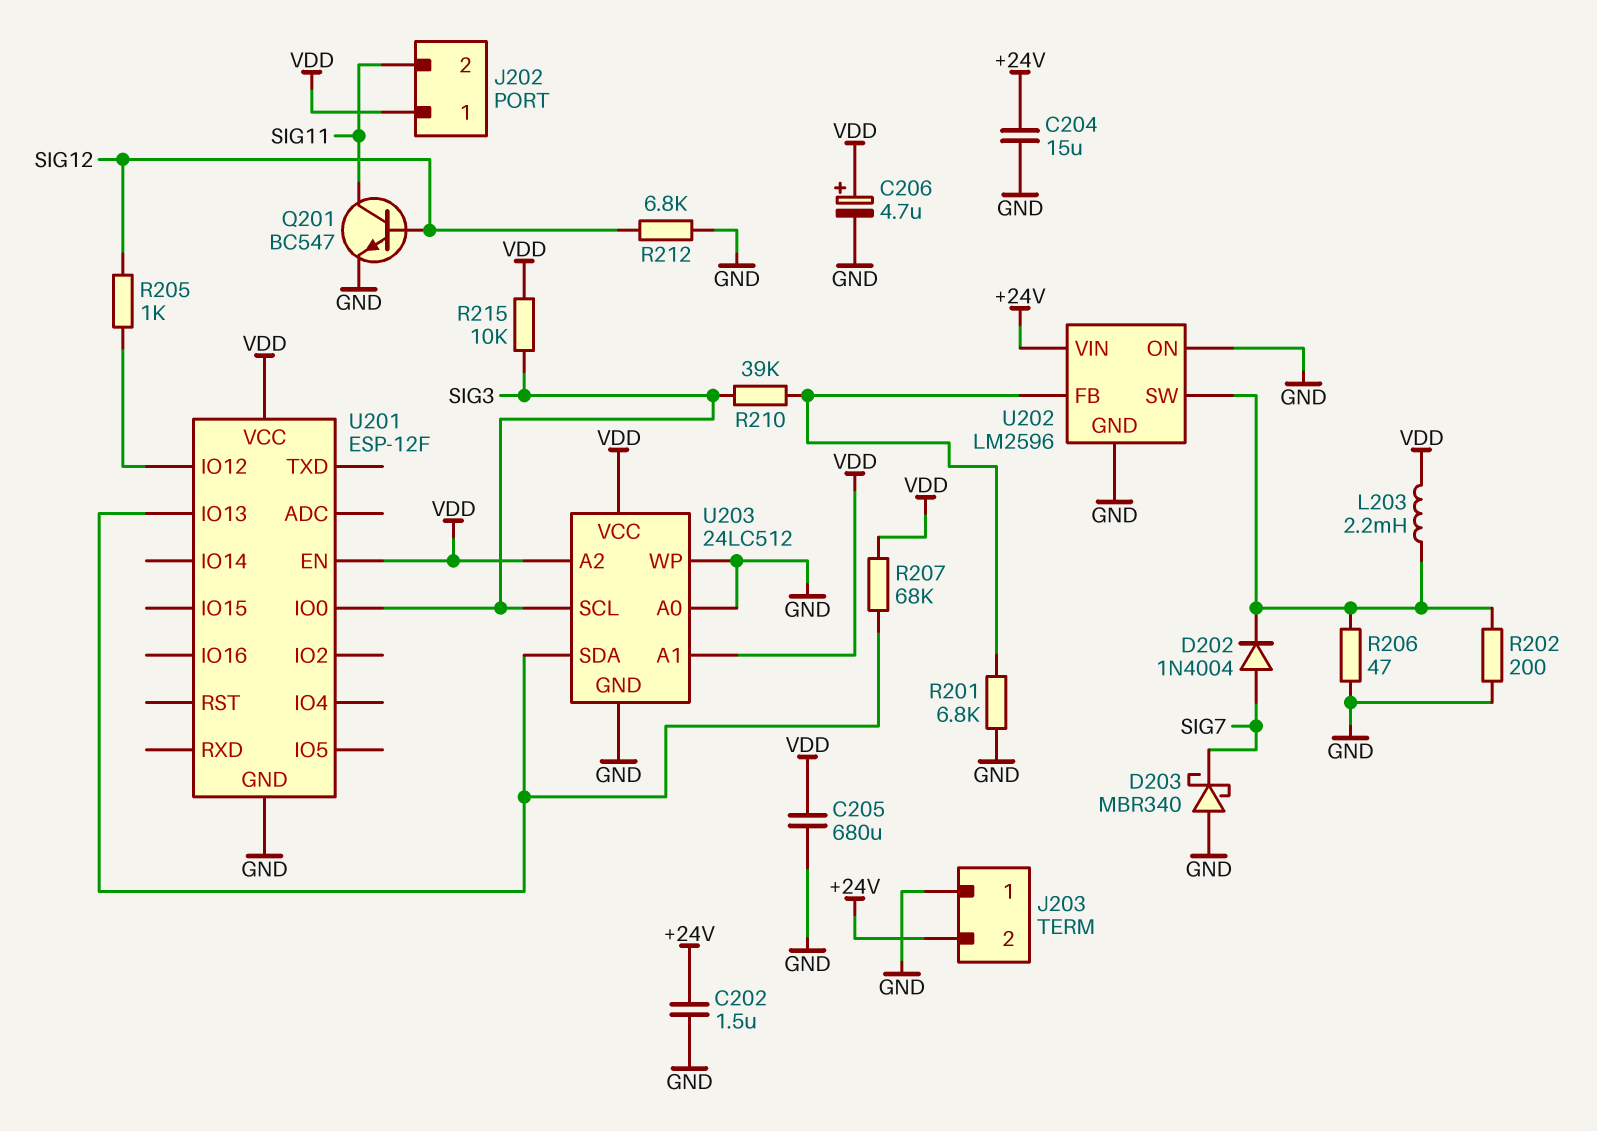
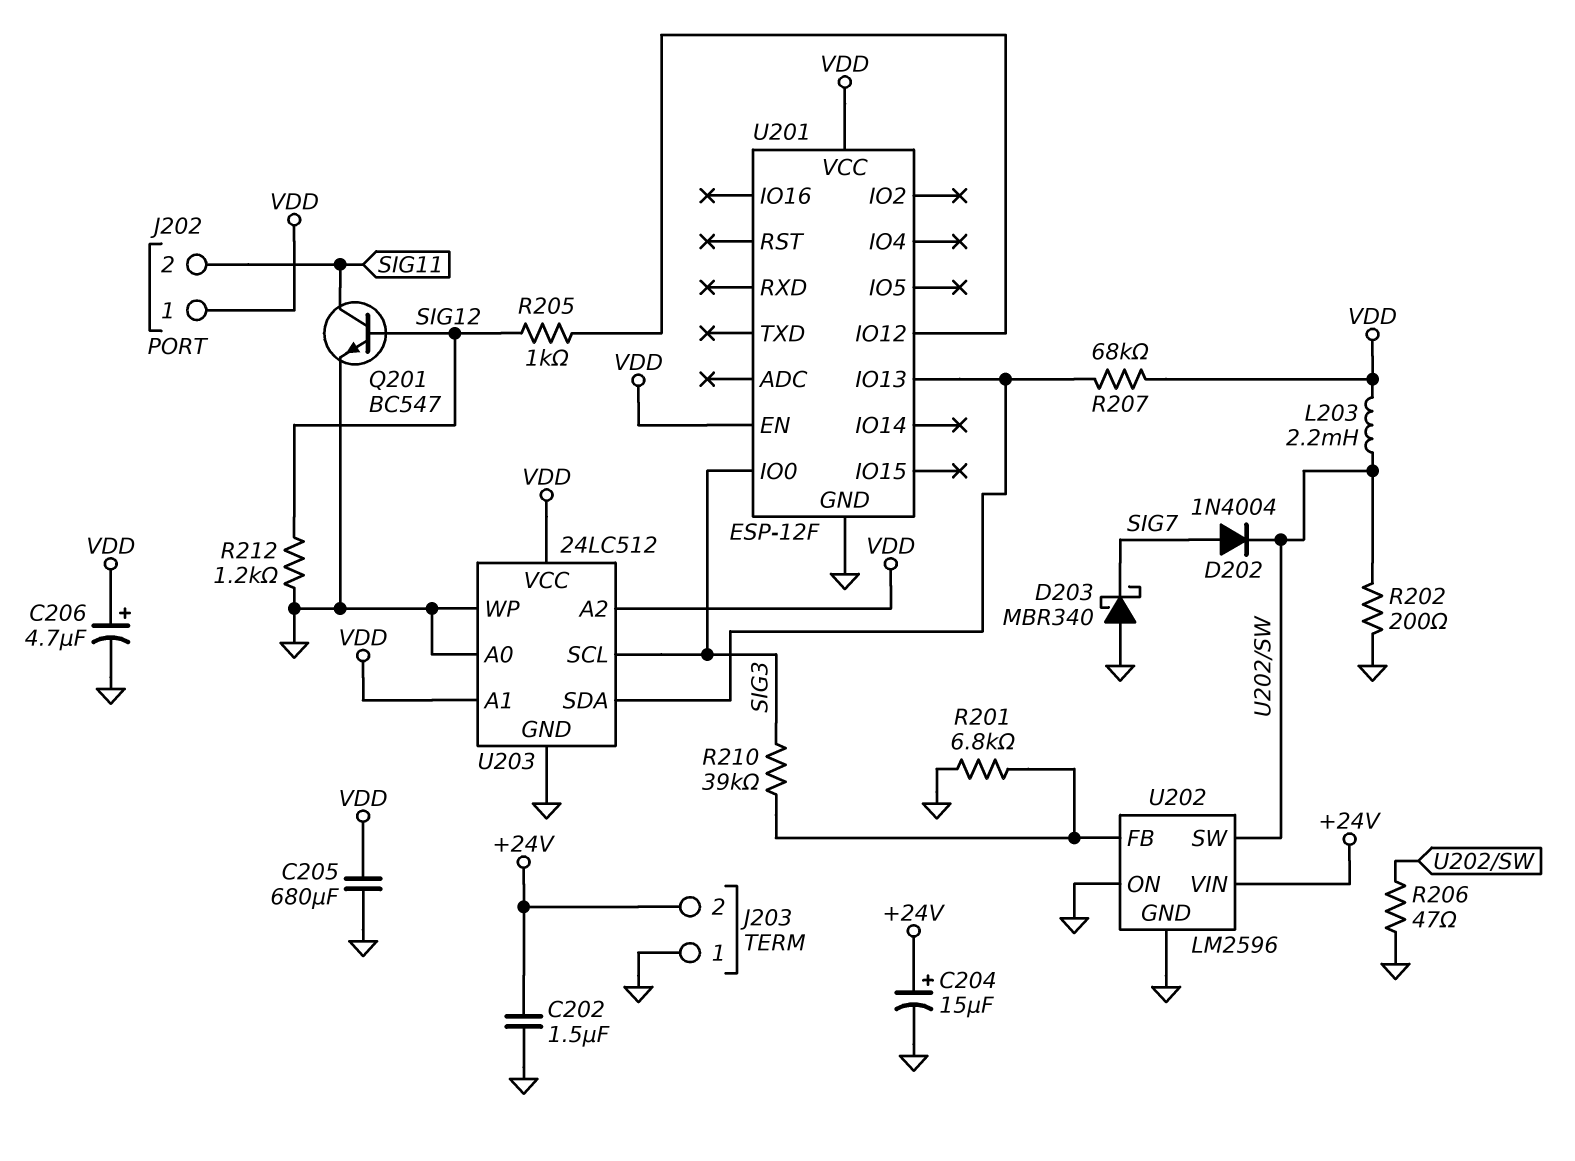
C204: 15uF (+24V, GND) -> 15uF (plus +24V, minus GND)
R212: 6.8k (GND, SIG12) -> 1.2k (GND, SIG12)
R215: 10k (SIG3, VDD) -> none

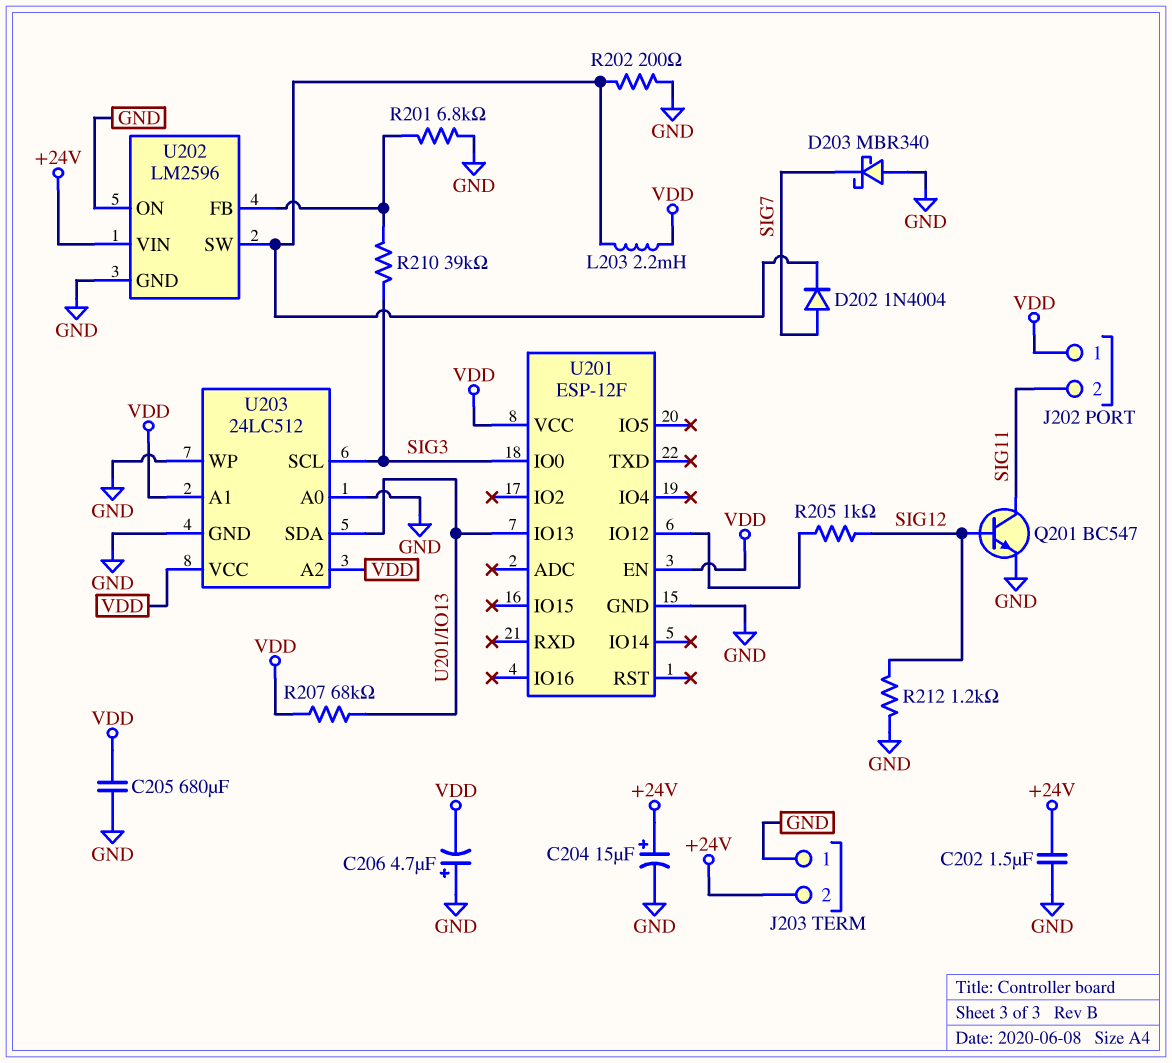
C206: 4.7uF (plus VDD, minus GND) -> 4.7uF (plus GND, minus VDD)
R206: 47 (GND, U202/SW) -> none

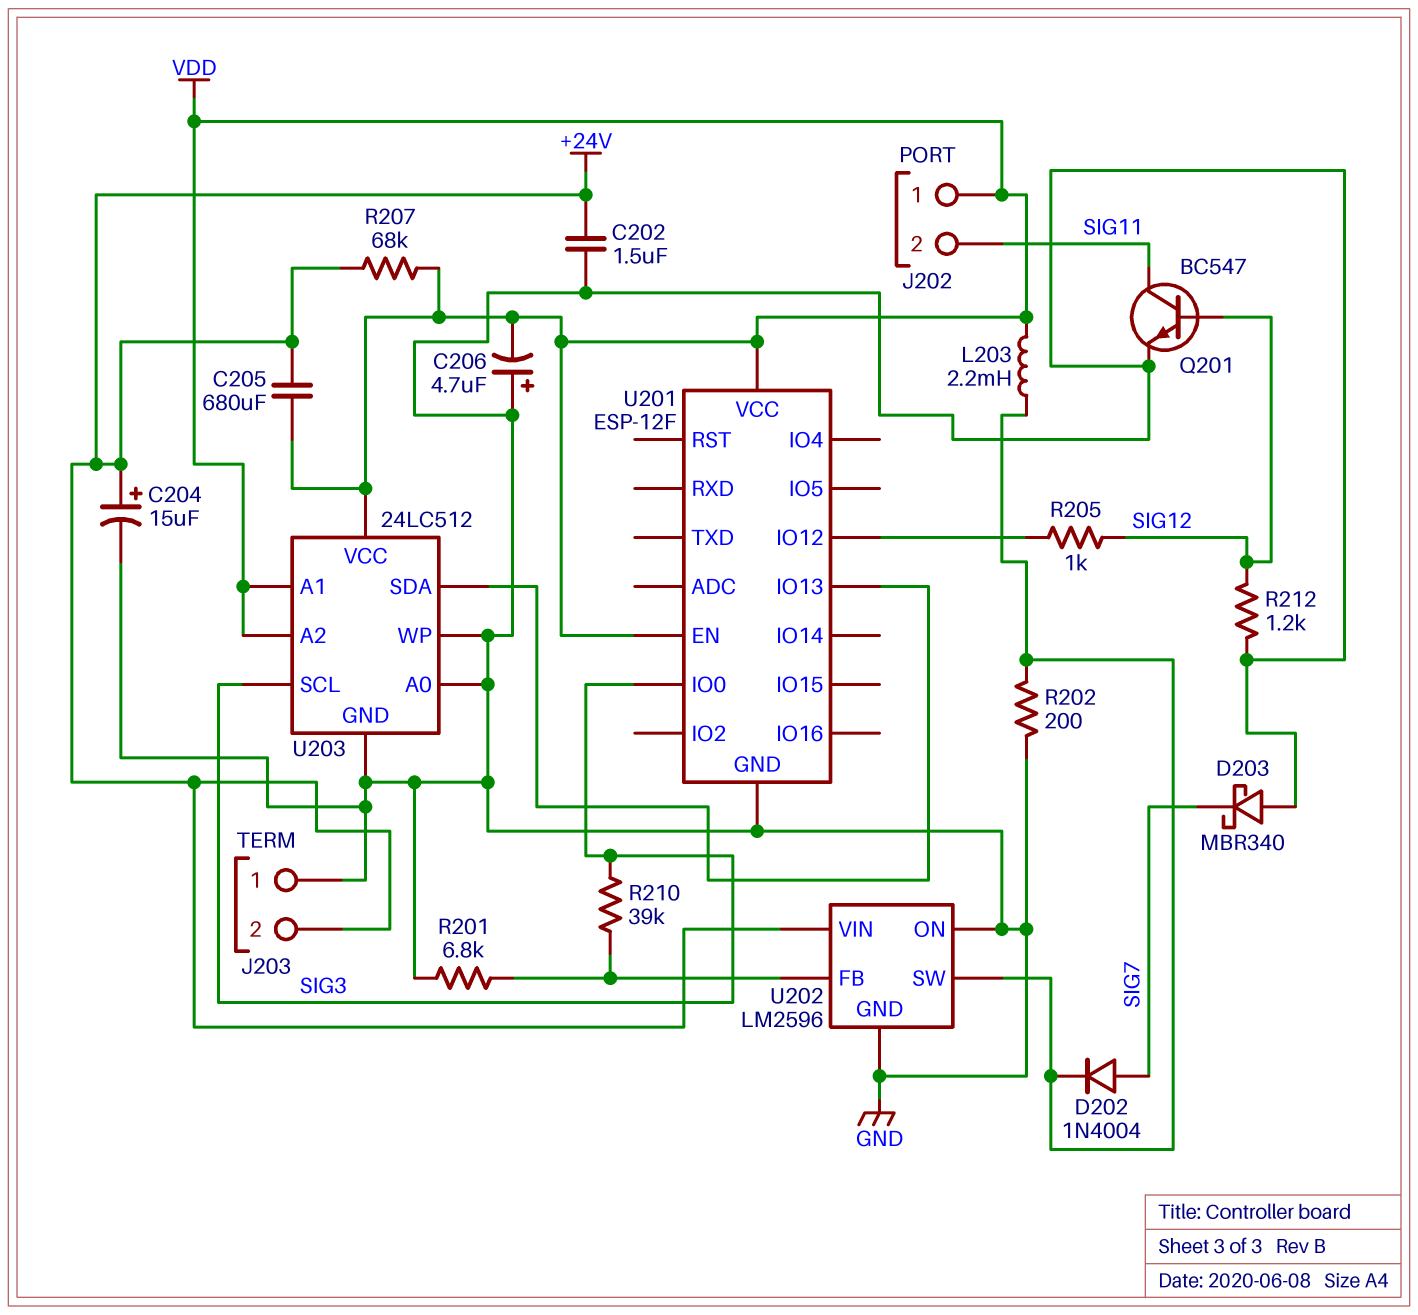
C205: 680uF (GND, VDD) -> 680uF (+24V, VDD)
R207: 68k (U201/IO13, VDD) -> 68k (+24V, VDD)

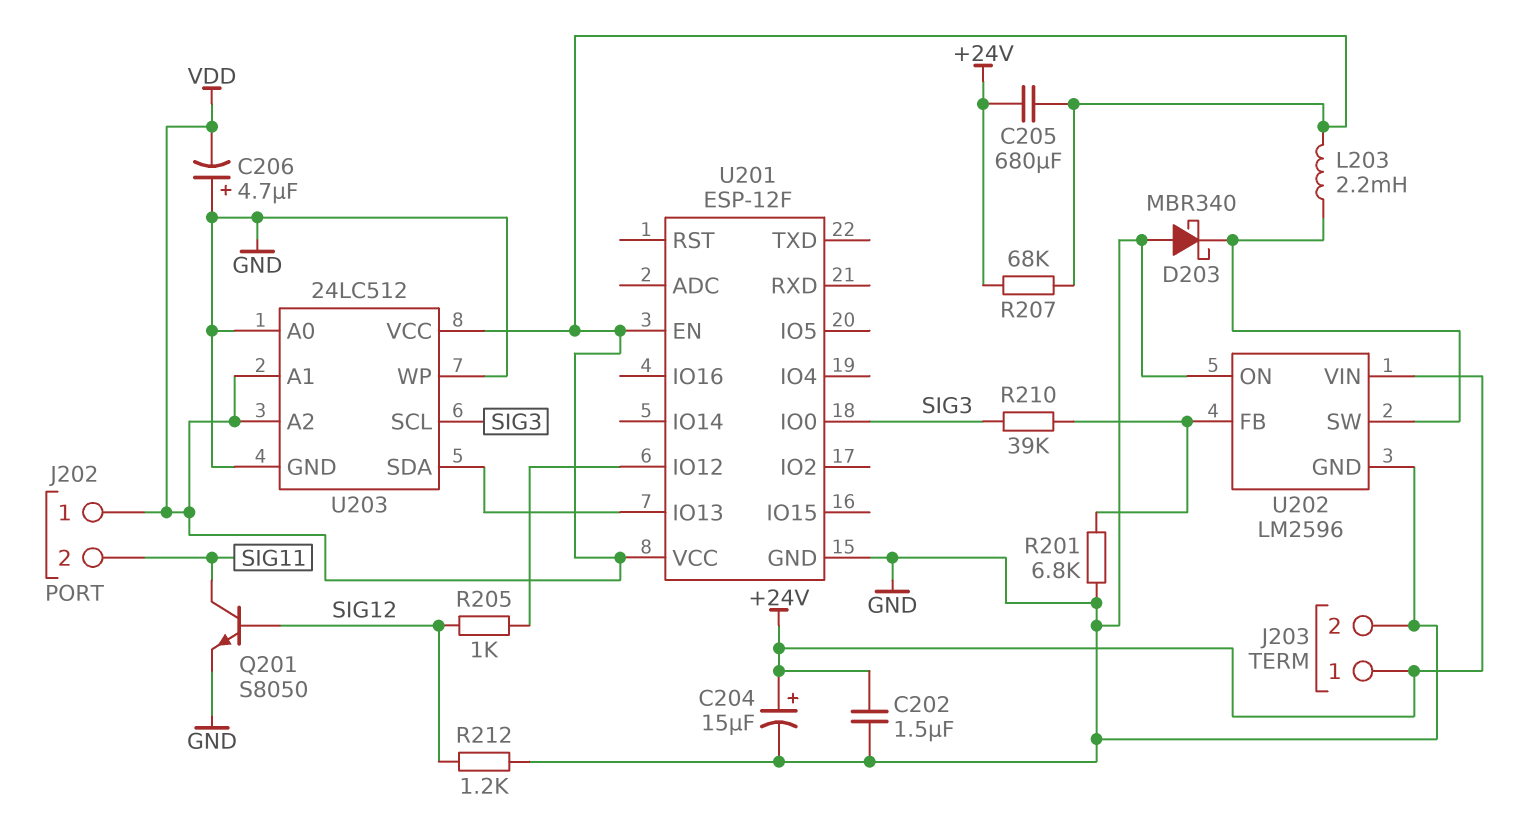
D202: diode 1N4004 (A SIG7, K U202/SW) -> none
D203: schottky MBR340 (A GND, K SIG7) -> schottky MBR340 (A GND, K U202/SW)
J203 pin 1: GND -> +24V
J203 pin 2: +24V -> GND
Q201: NPN BC547 (B SIG12, C SIG11, E GND) -> NPN S8050 (B SIG12, C SIG11, E GND)
R202: 200 (GND, U202/SW) -> none

